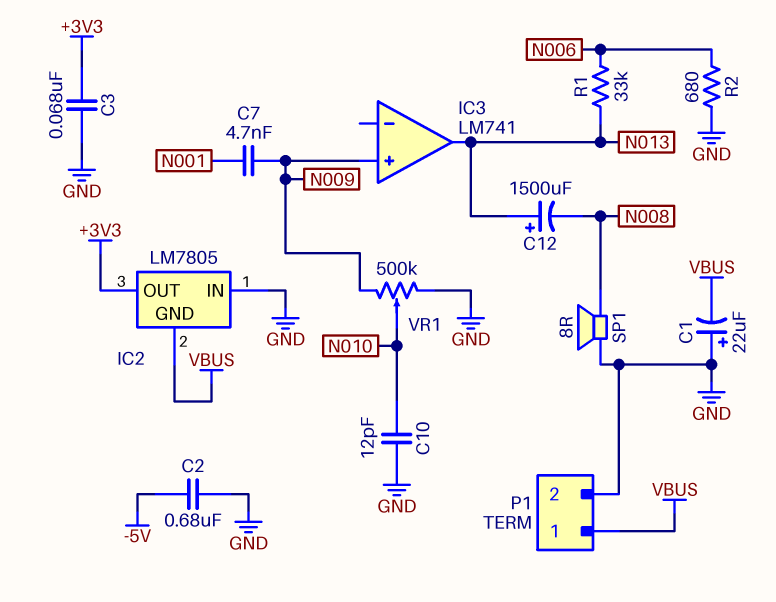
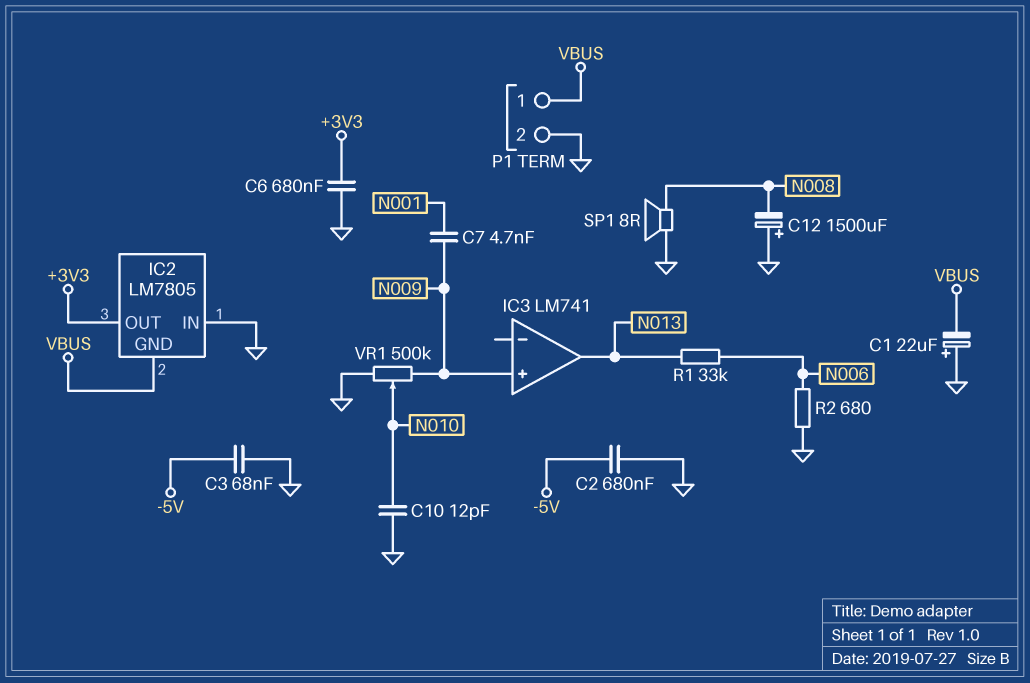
C3: 68nF (+3V3, GND) -> 68nF (-5V, GND)
C6: none -> 680nF (+3V3, GND)
C12: 1500uF (plus N013, minus N008) -> 1500uF (plus GND, minus N008)

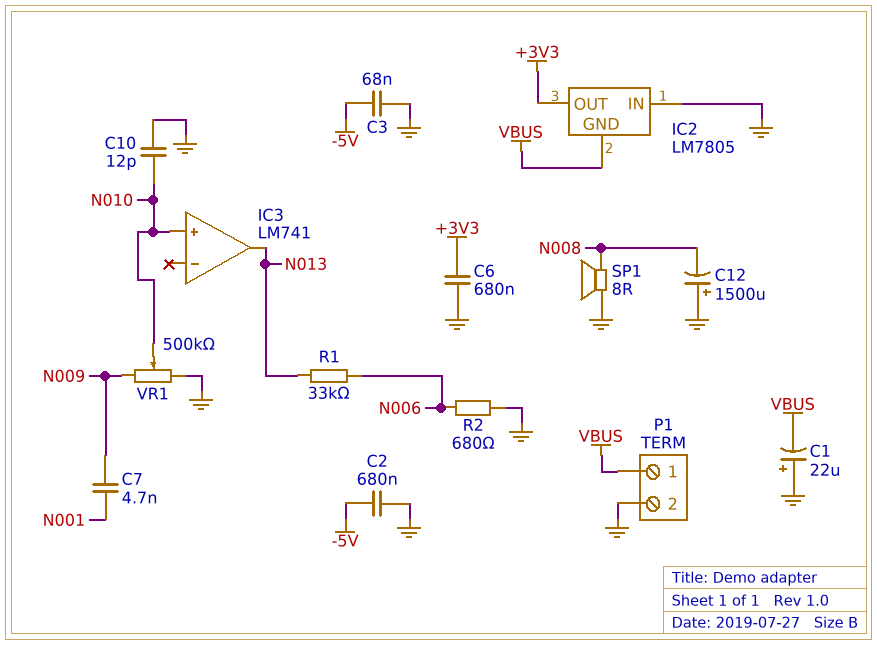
IC3 pin in+: N009 -> N010

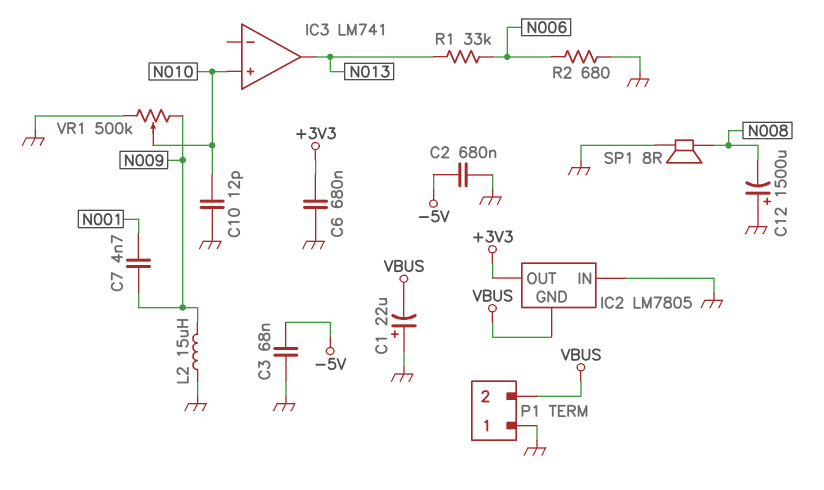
L2: none -> 15uH (GND, N009)
P1 pin 1: VBUS -> GND
P1 pin 2: GND -> VBUS

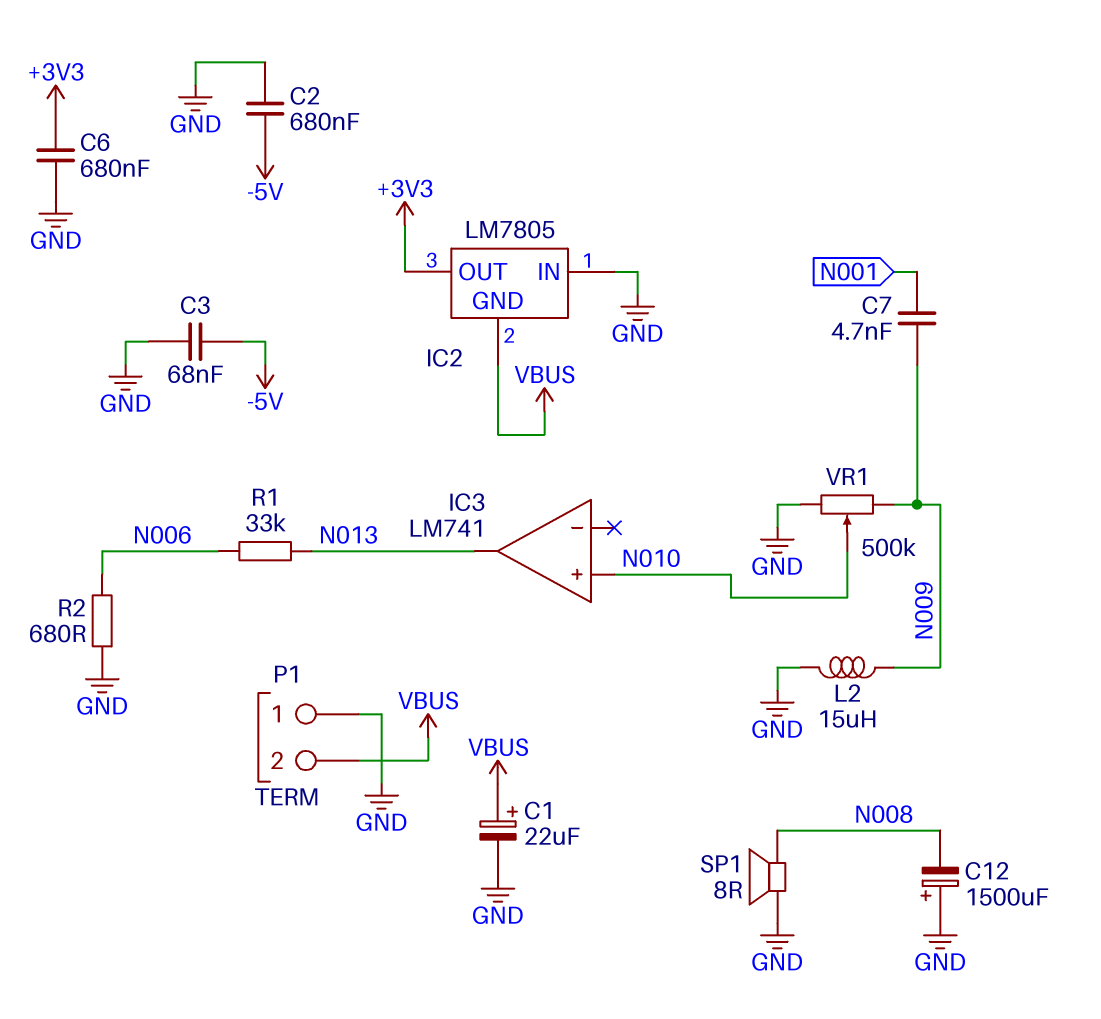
C1: 22uF (plus GND, minus VBUS) -> 22uF (plus VBUS, minus GND)
C10: 12pF (GND, N010) -> none

